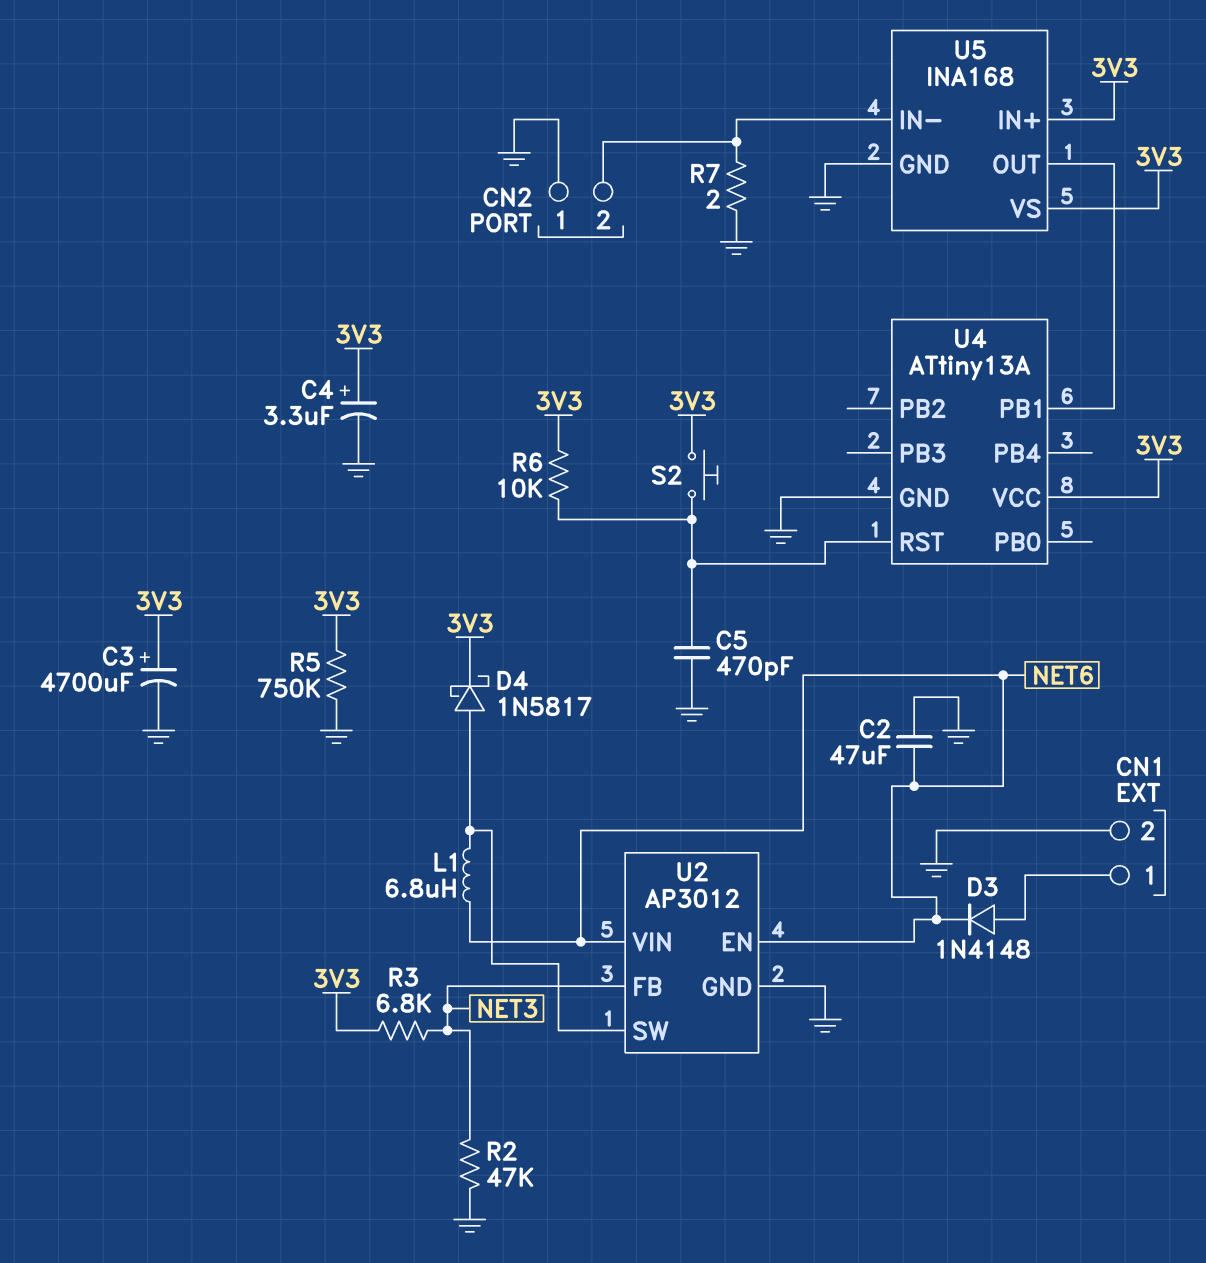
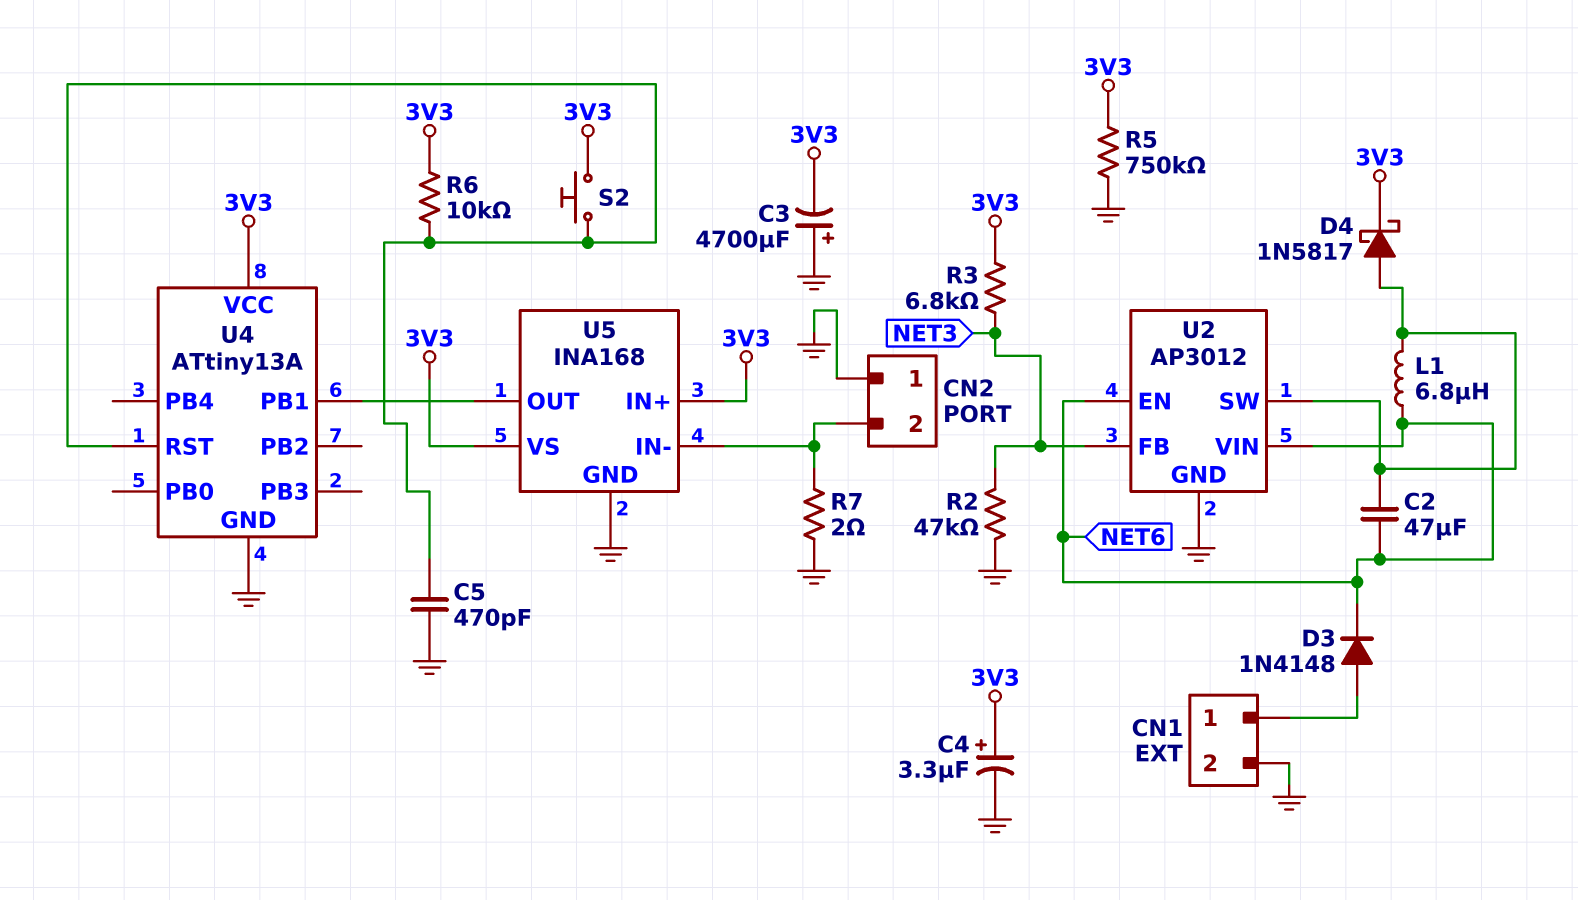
C2: 47uF (GND, NET6) -> 47uF (NET6, U2/SW)
C3: 4700uF (plus 3V3, minus GND) -> 4700uF (plus GND, minus 3V3)

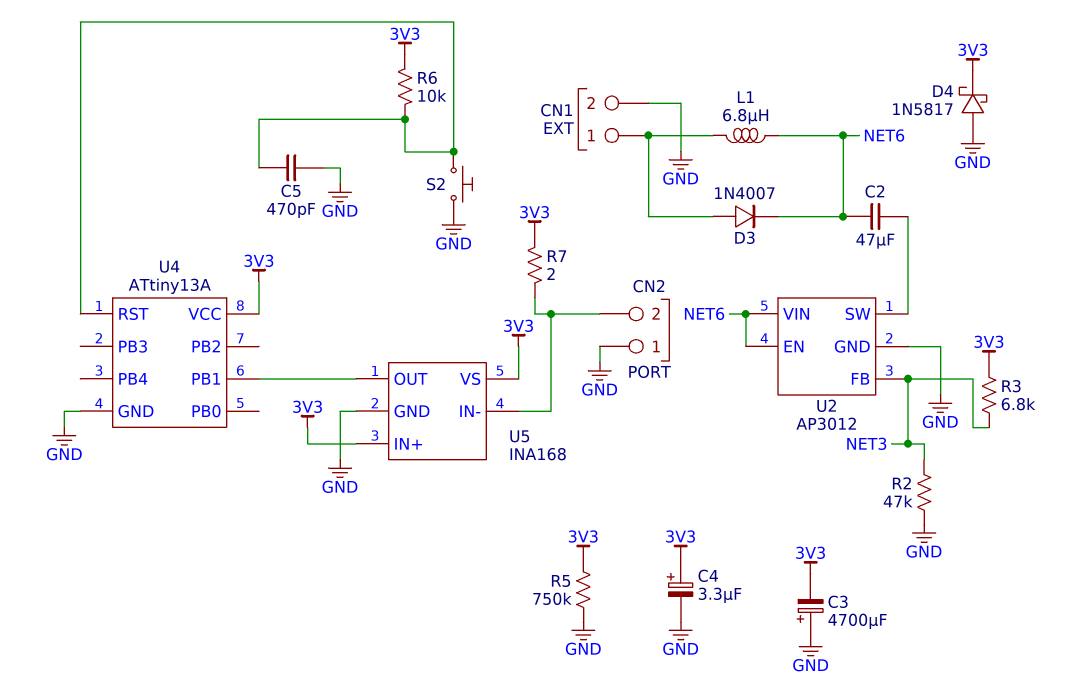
D3: diode 1N4148 (A CN1/1, K NET6) -> diode 1N4007 (A CN1/1, K NET6)
D4: schottky 1N5817 (A U2/SW, K 3V3) -> schottky 1N5817 (A GND, K 3V3)
L1: 6.8uH (NET6, U2/SW) -> 6.8uH (CN1/1, NET6)
R7: 2 (CN2/2, GND) -> 2 (3V3, CN2/2)
S2: button (3V3, U4/RST) -> button (GND, U4/RST)

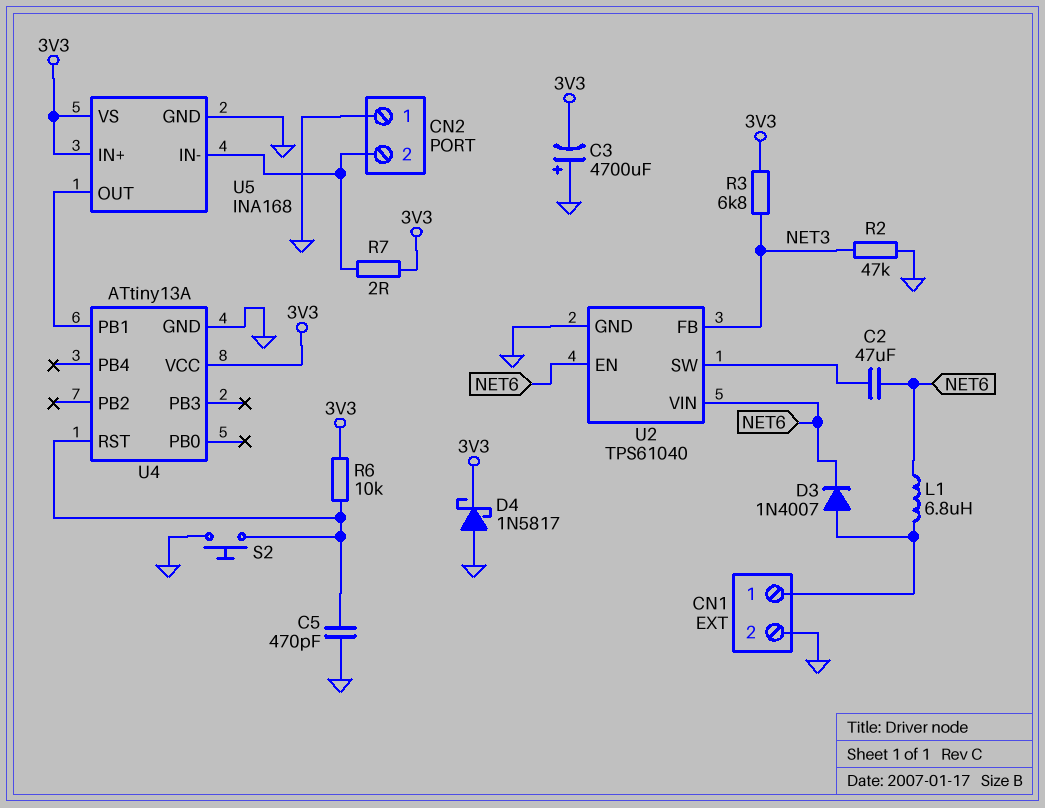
C4: 3.3uF (plus 3V3, minus GND) -> none
R5: 750k (3V3, GND) -> none
U2: AP3012 -> TPS61040

